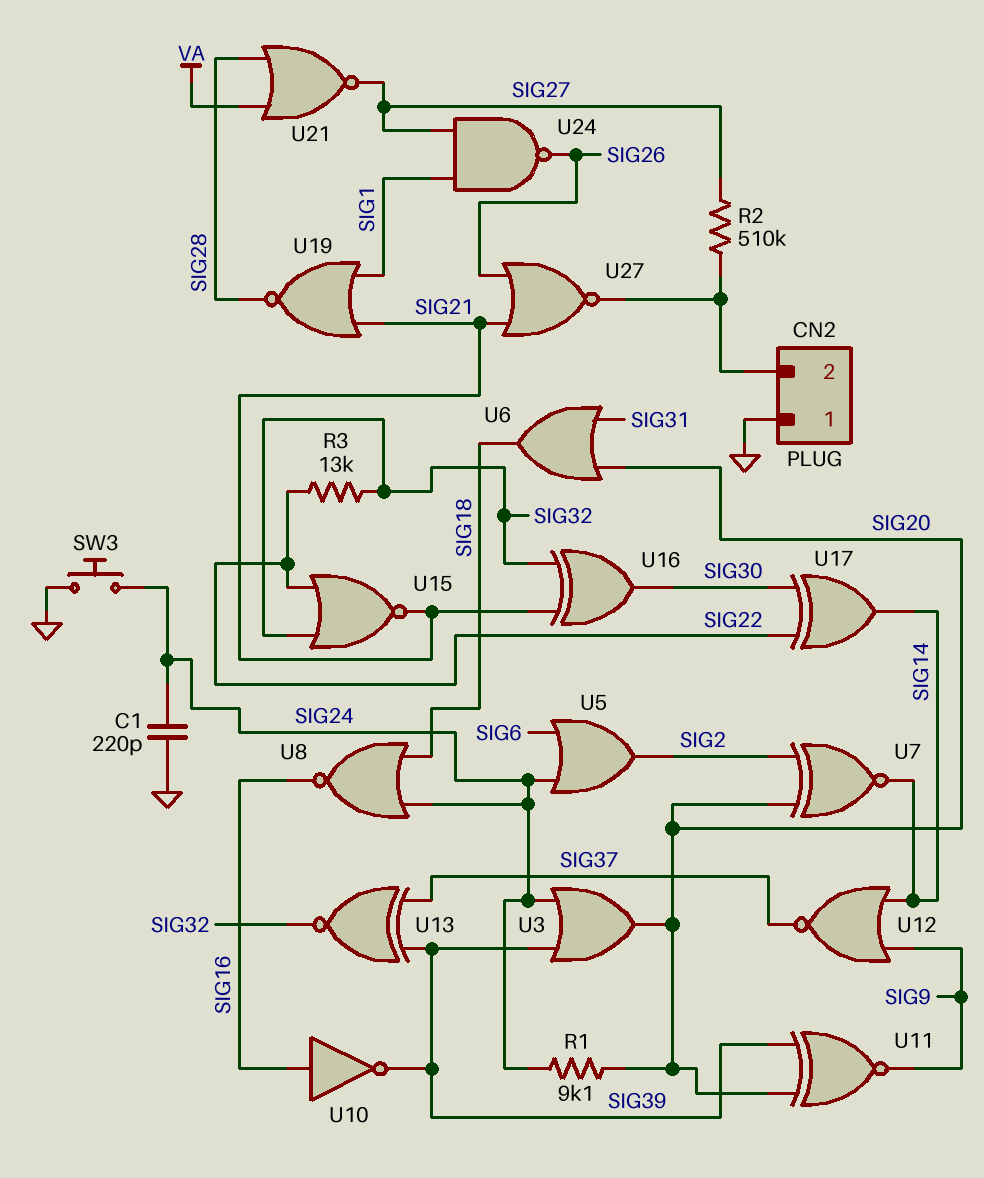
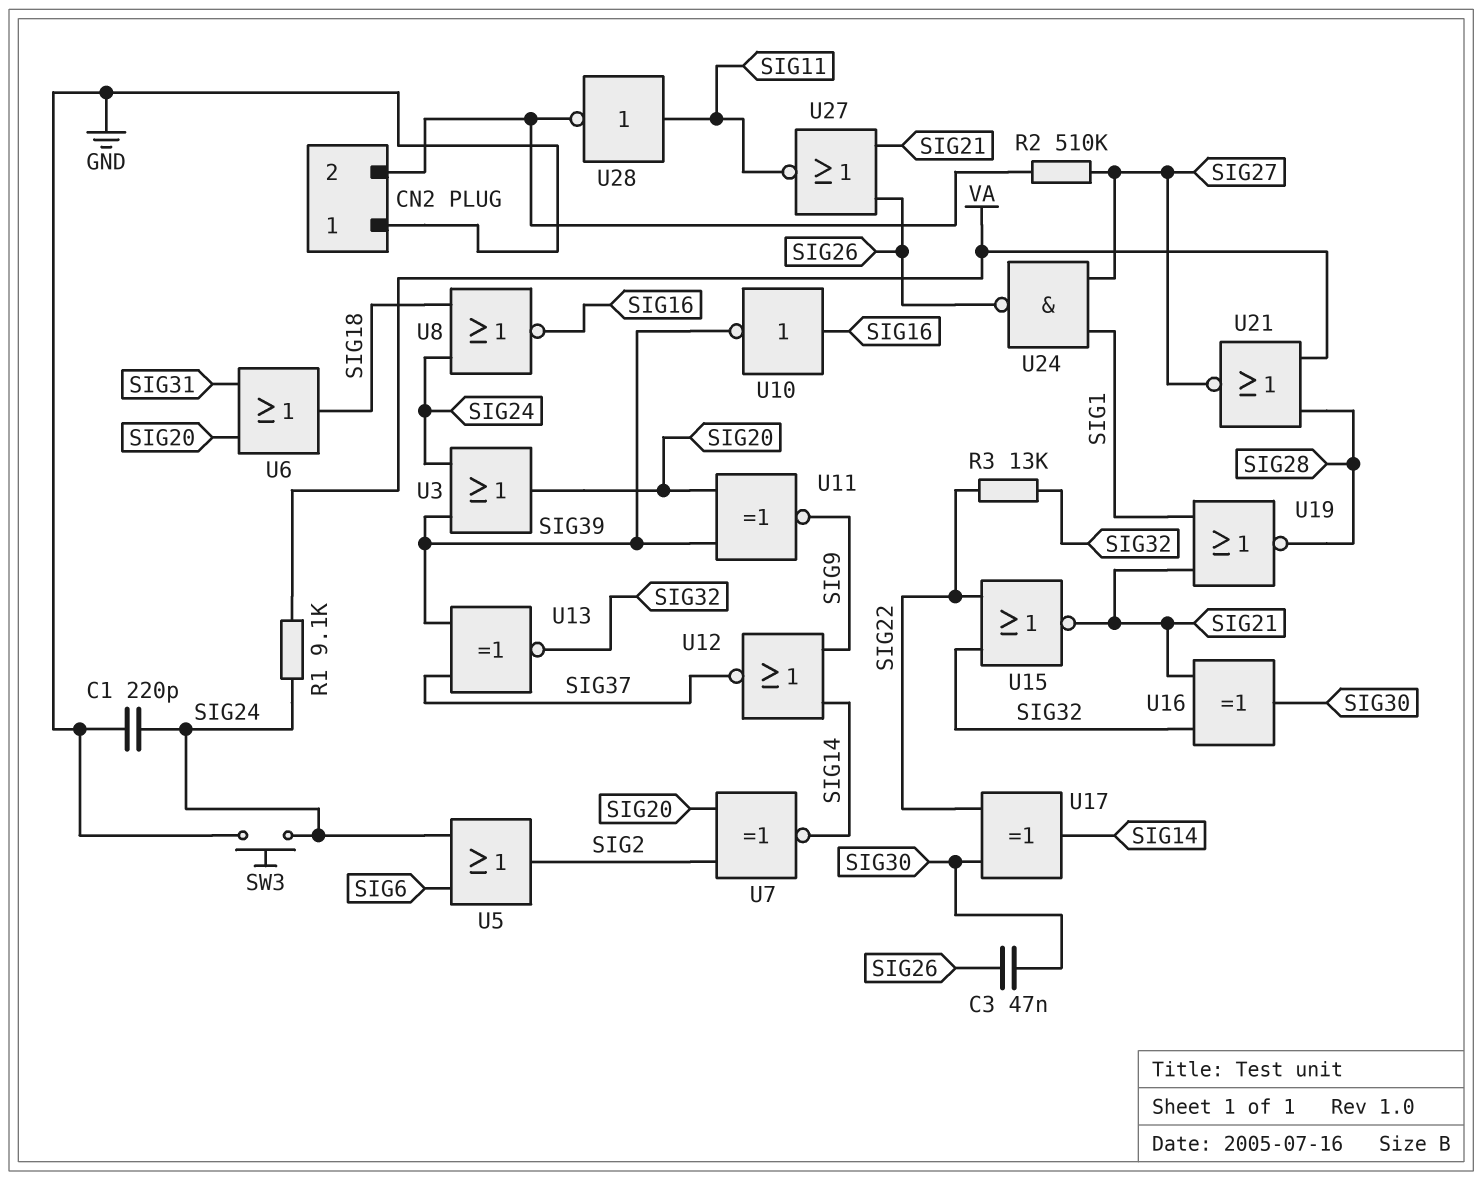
C3: none -> 47nF (SIG26, SIG30)
R1: 9.1k (SIG20, SIG24) -> 9.1k (SIG24, VA)
U27: NOR (in SIG21, in SIG26, out CN2/2) -> NOR (in SIG21, in SIG26, out SIG11)
U28: none -> NOT (in SIG11, out CN2/2)

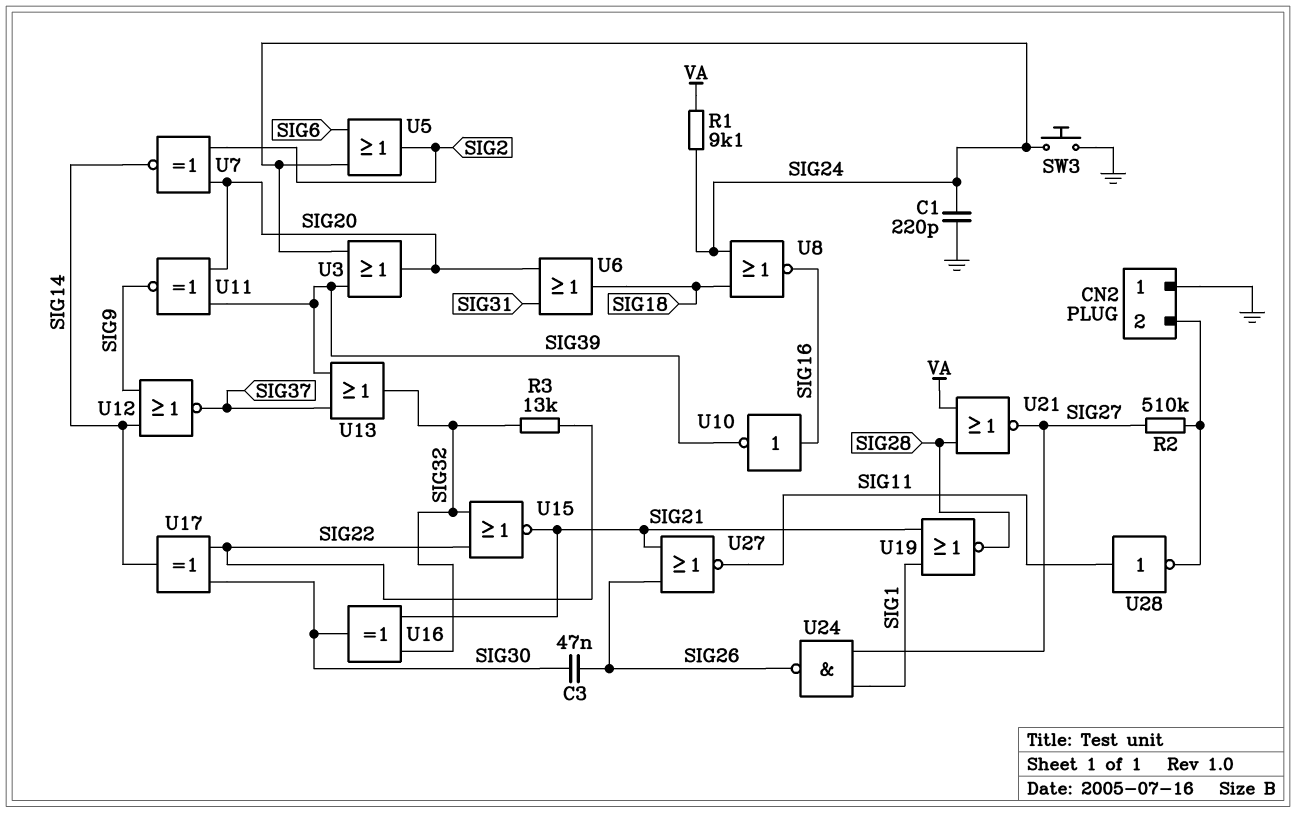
U13: XNOR (in SIG37, in SIG39, out SIG32) -> OR (in SIG37, in SIG39, out SIG32)

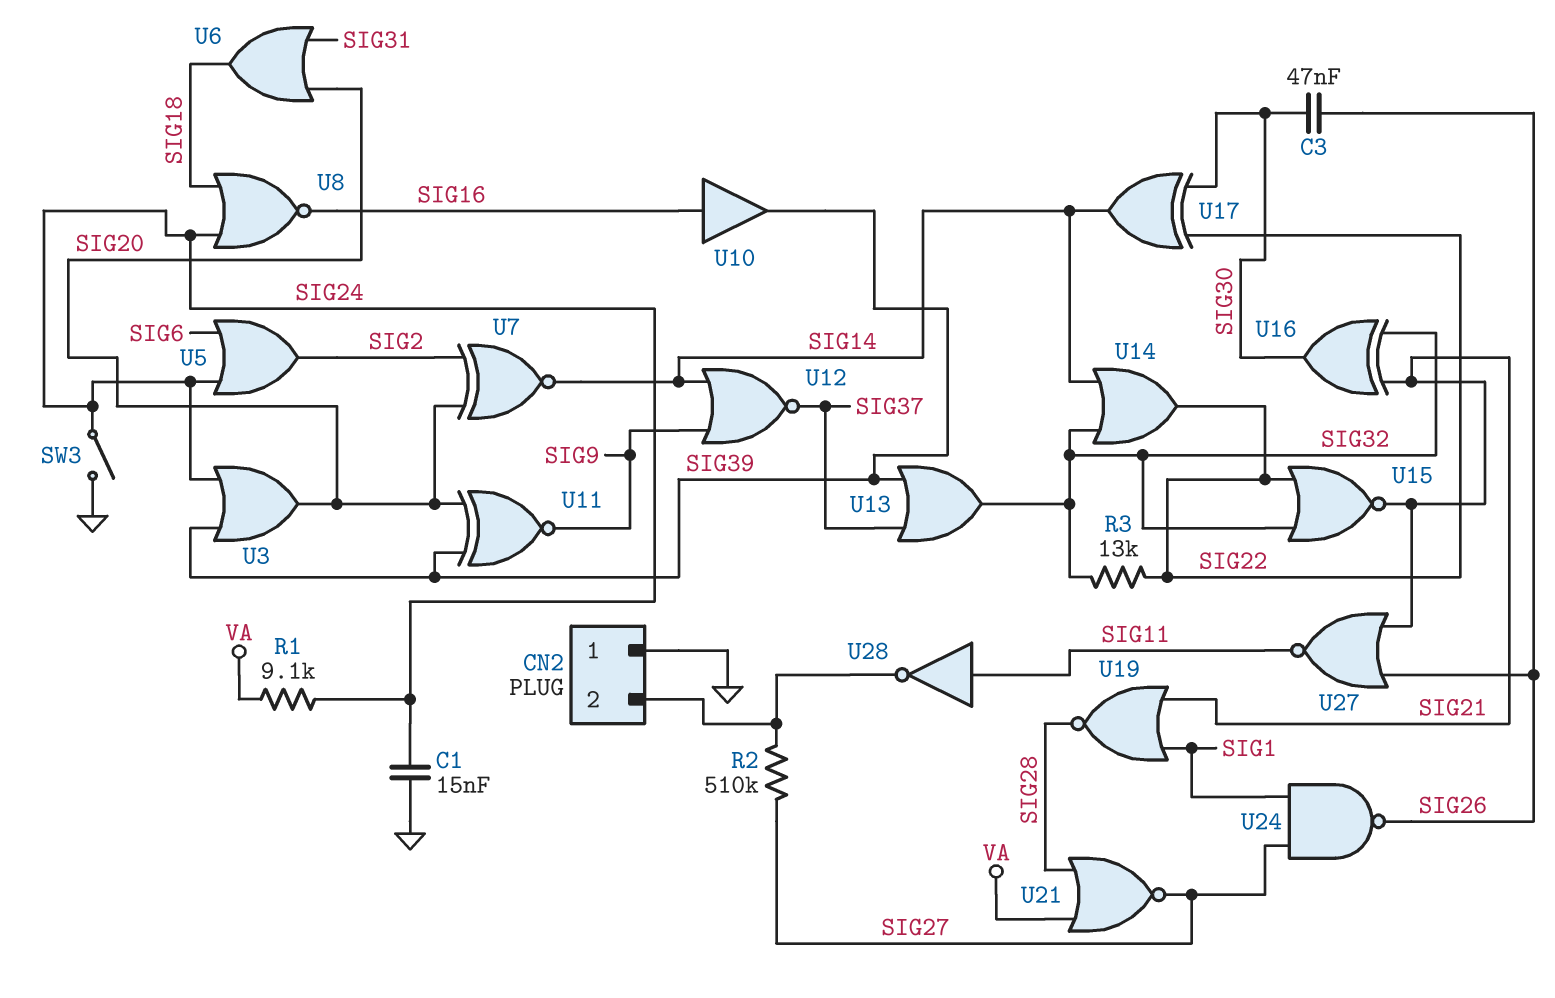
C1: 220pF (GND, SIG24) -> 15nF (GND, SIG24)
SW3: button (GND, SIG24) -> switch (GND, SIG24)
U10: NOT (in SIG16, out SIG39) -> buffer (in SIG16, out SIG39)
U14: none -> OR (in SIG14, in SIG32, out SIG22)

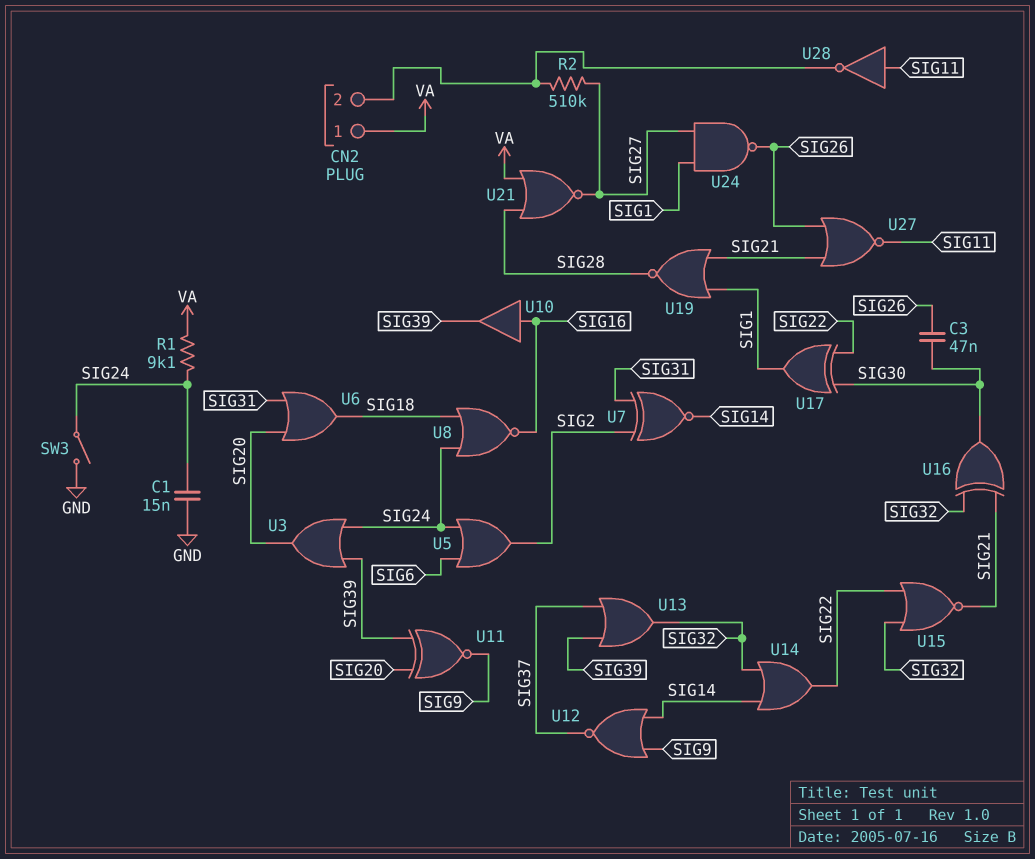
CN2 pin 1: GND -> VA
R3: 13k (SIG22, SIG32) -> none
U7: XNOR (in SIG2, in SIG20, out SIG14) -> XNOR (in SIG2, in SIG31, out SIG14)
U17: XOR (in SIG22, in SIG30, out SIG14) -> XOR (in SIG22, in SIG30, out SIG1)

